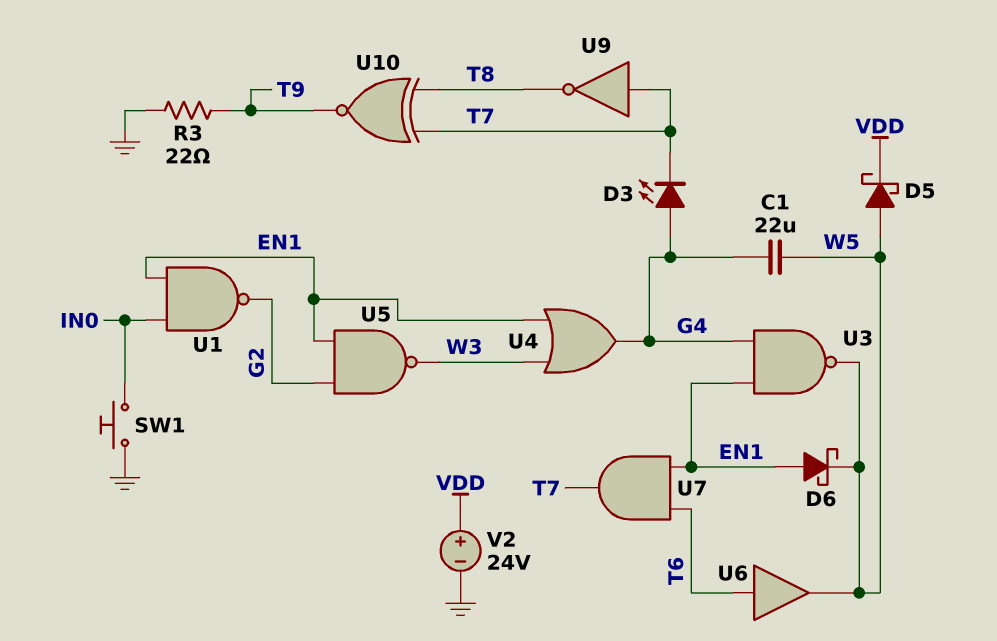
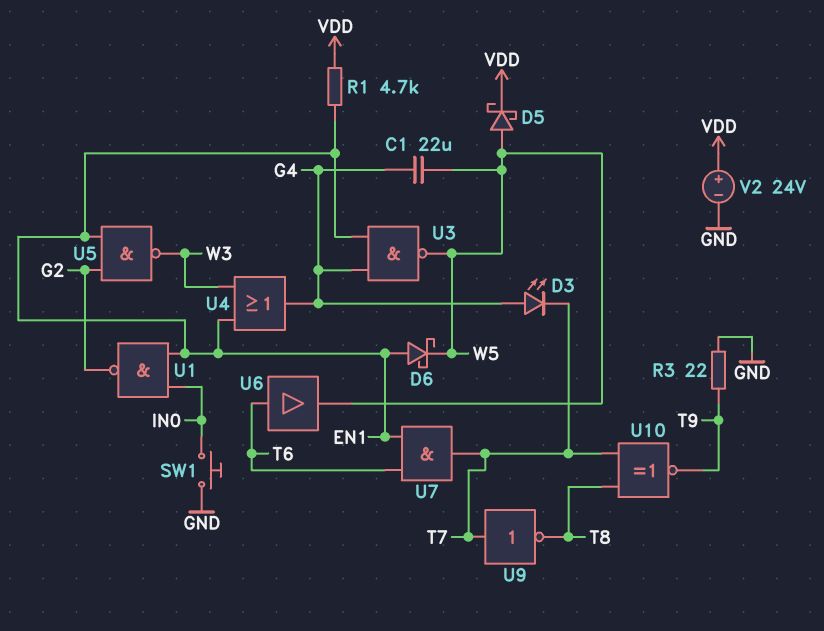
R1: none -> 4.7k (EN1, VDD)

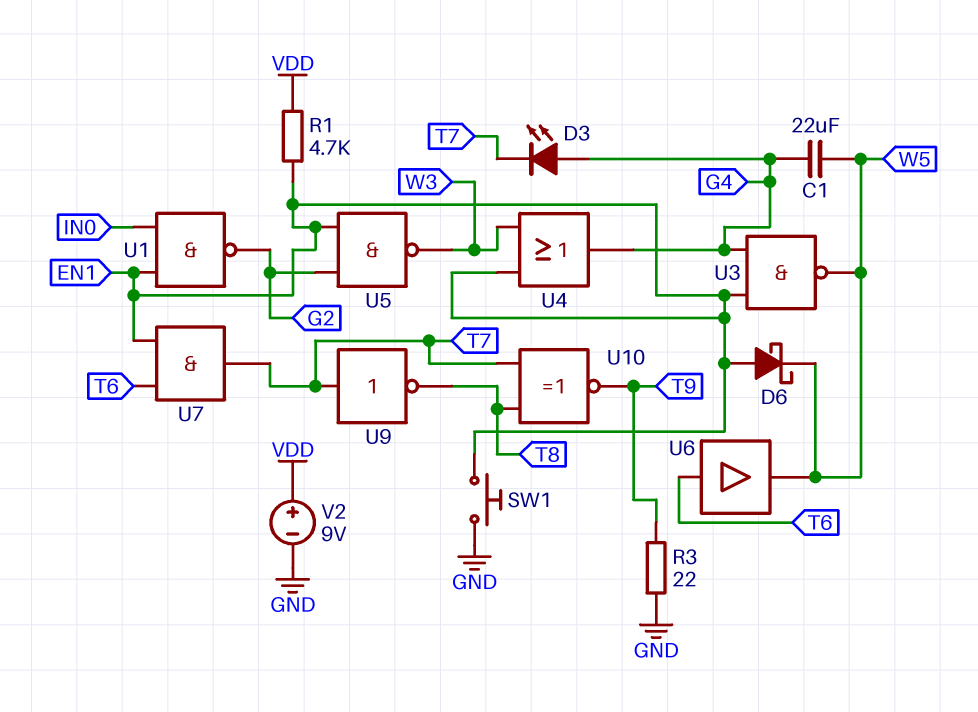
D5: schottky (A W5, K VDD) -> none
SW1: button (GND, IN0) -> button (EN1, GND)
V2: 24V (plus VDD, minus GND) -> 9V (plus VDD, minus GND)

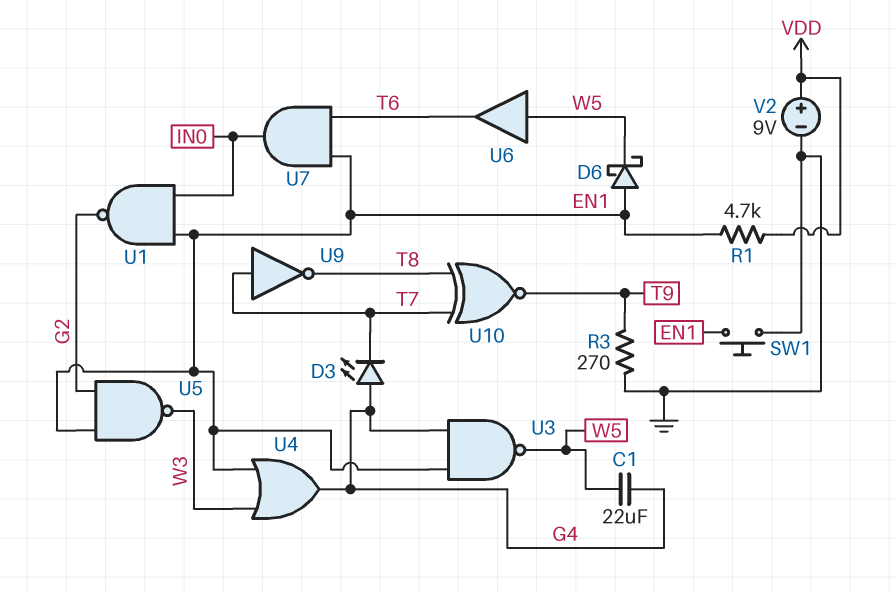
R3: 22 (GND, T9) -> 270 (GND, T9)
U6: buffer (in T6, out W5) -> buffer (in W5, out T6)
U7: AND (in EN1, in T6, out T7) -> AND (in EN1, in T6, out IN0)

